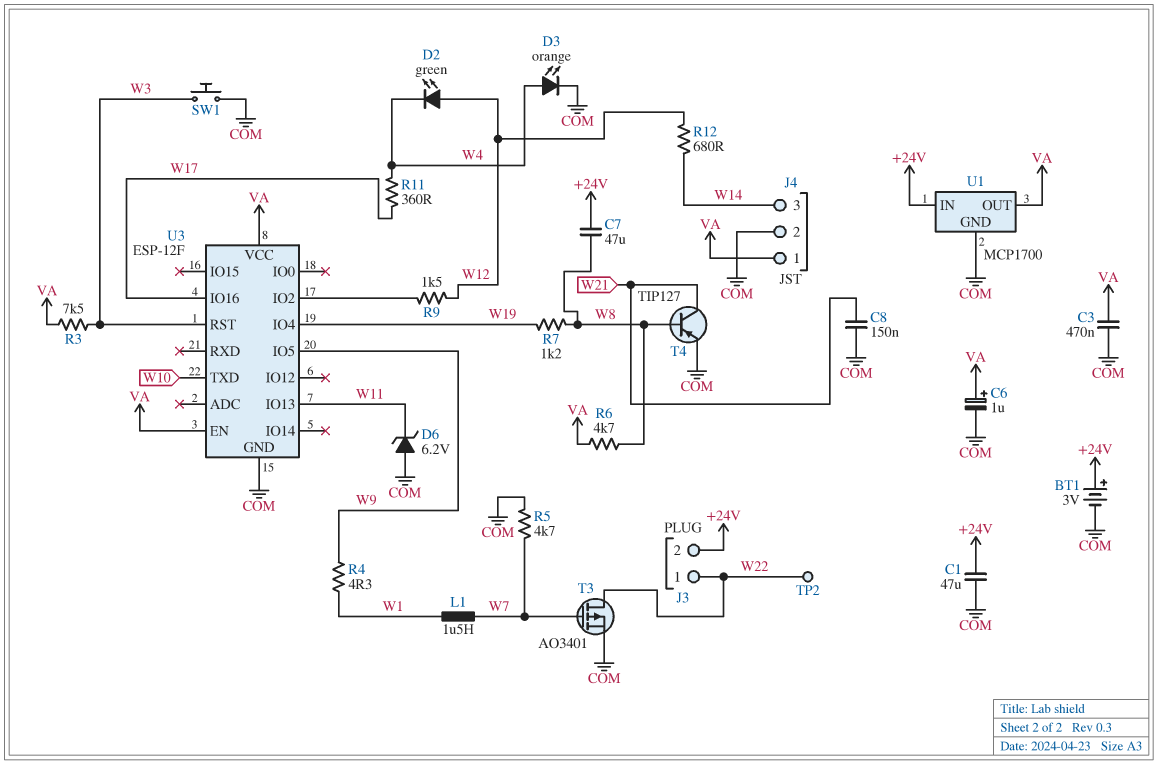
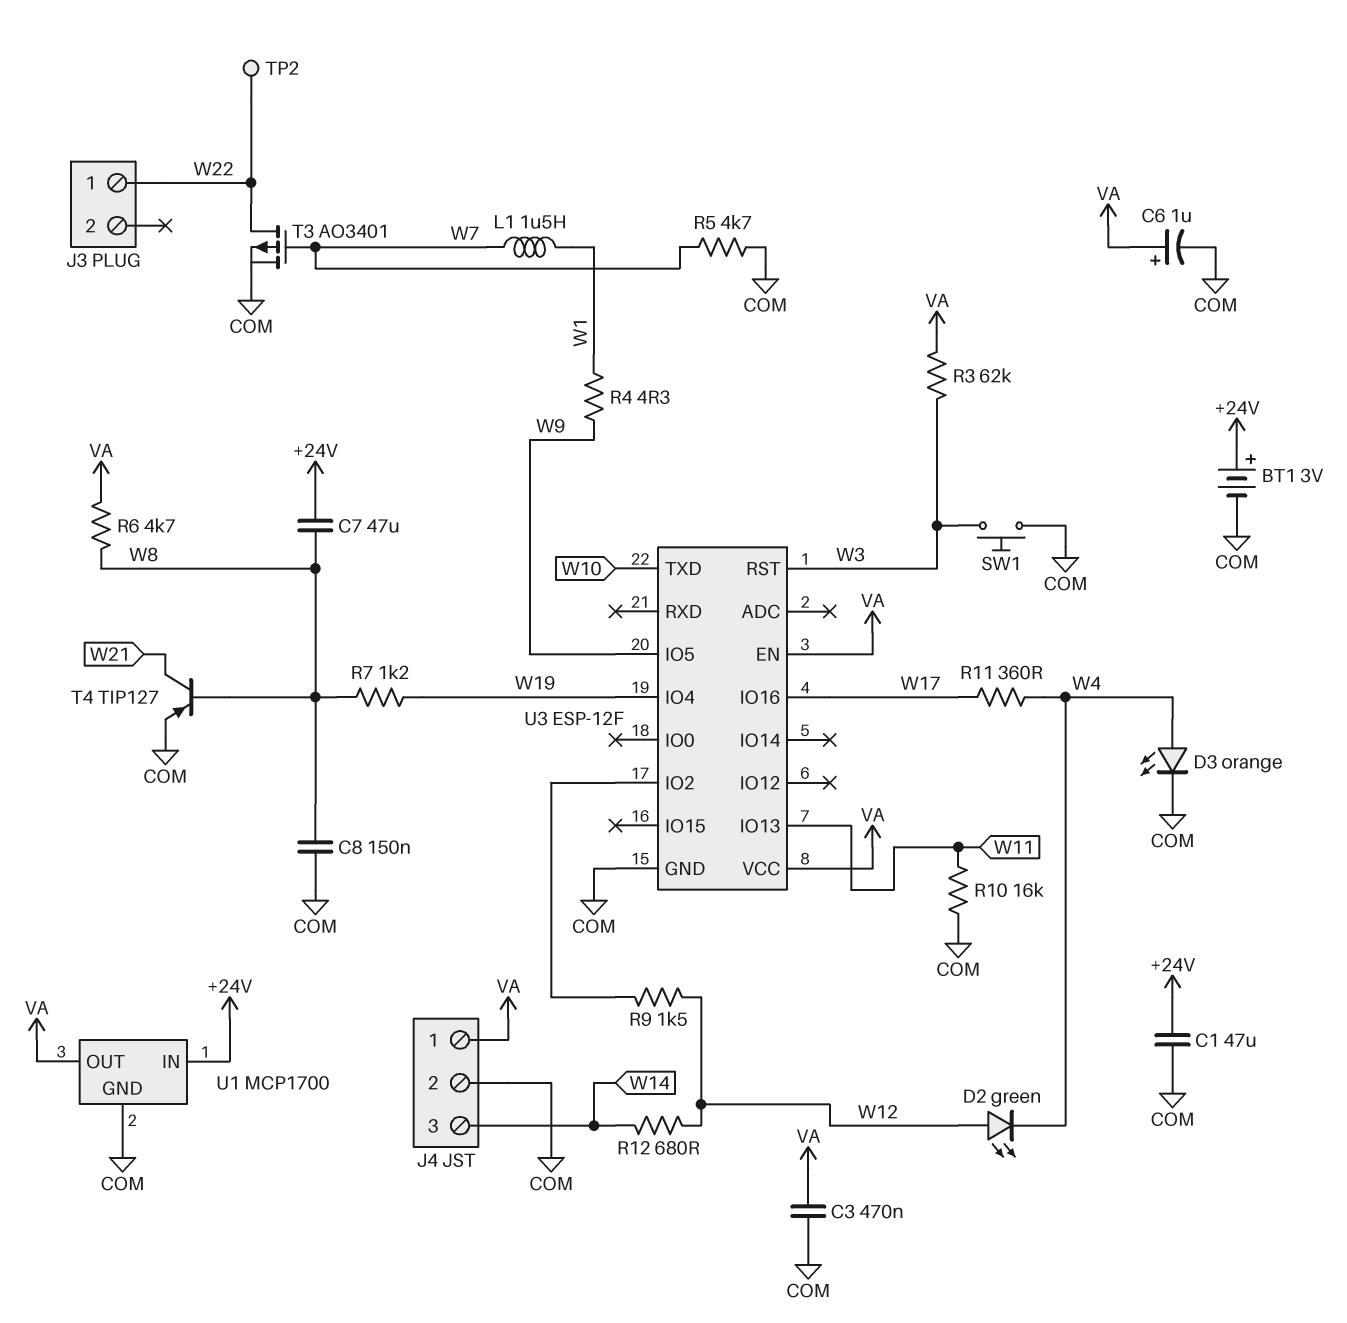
C8: 150nF (COM, W21) -> 150nF (COM, W8)
D6: zener 6.2V (A COM, K W11) -> none
J3 pin 2: +24V -> none
R3: 7.5k (VA, W3) -> 62k (VA, W3)
R10: none -> 16k (COM, W11)

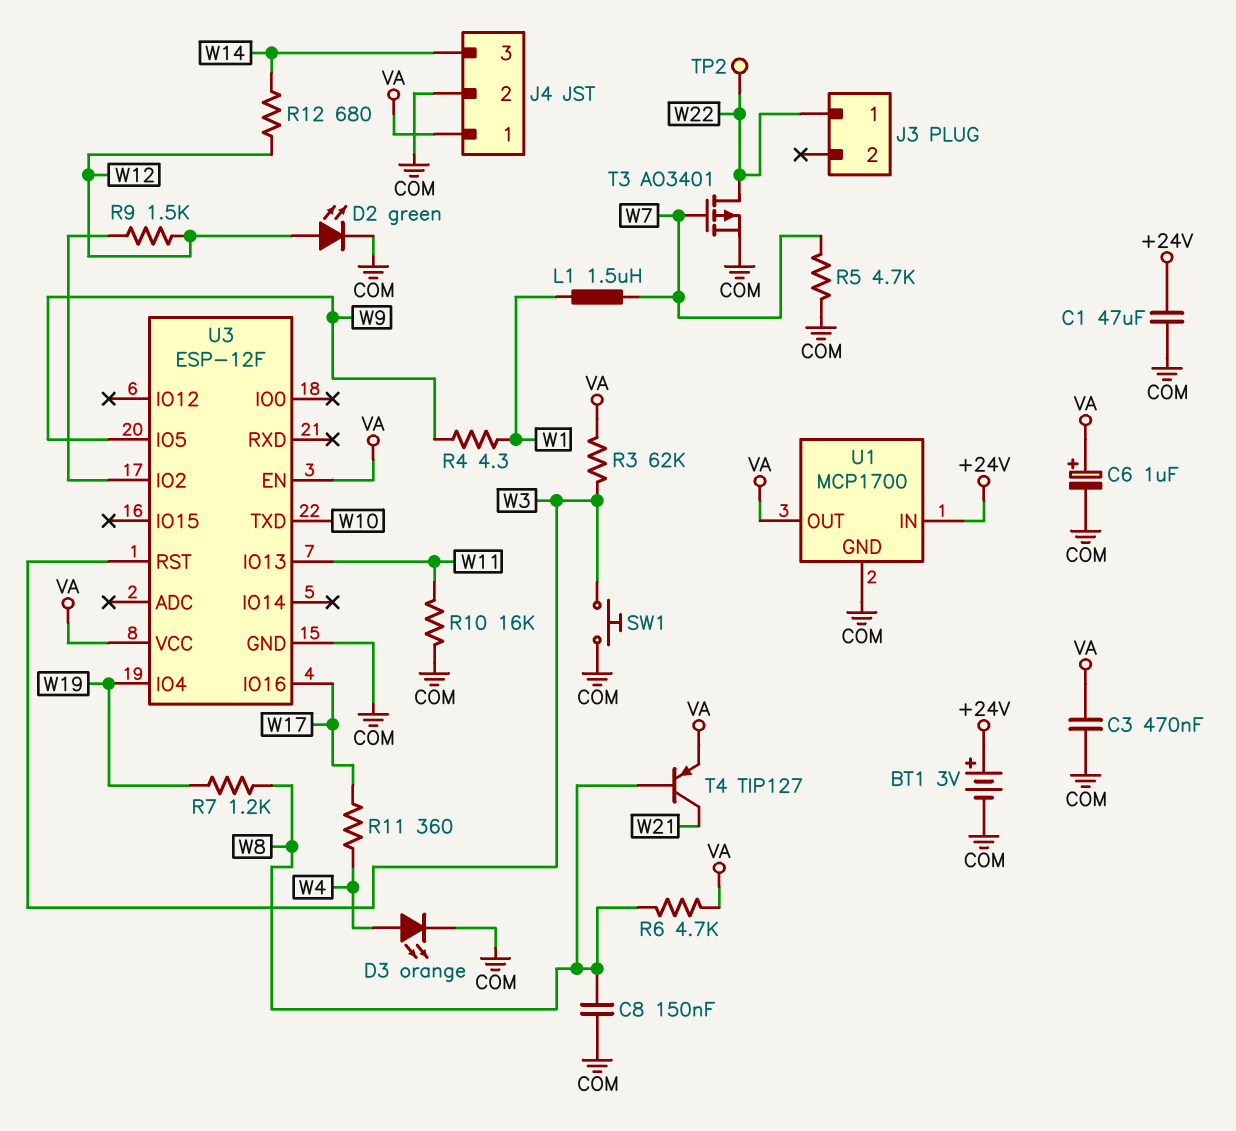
C7: 47uF (+24V, W8) -> none
D2: LED green (A W12, K W4) -> LED green (A W12, K COM)
T4: PNP TIP127 (B W8, C W21, E COM) -> PNP TIP127 (B W8, C W21, E VA)

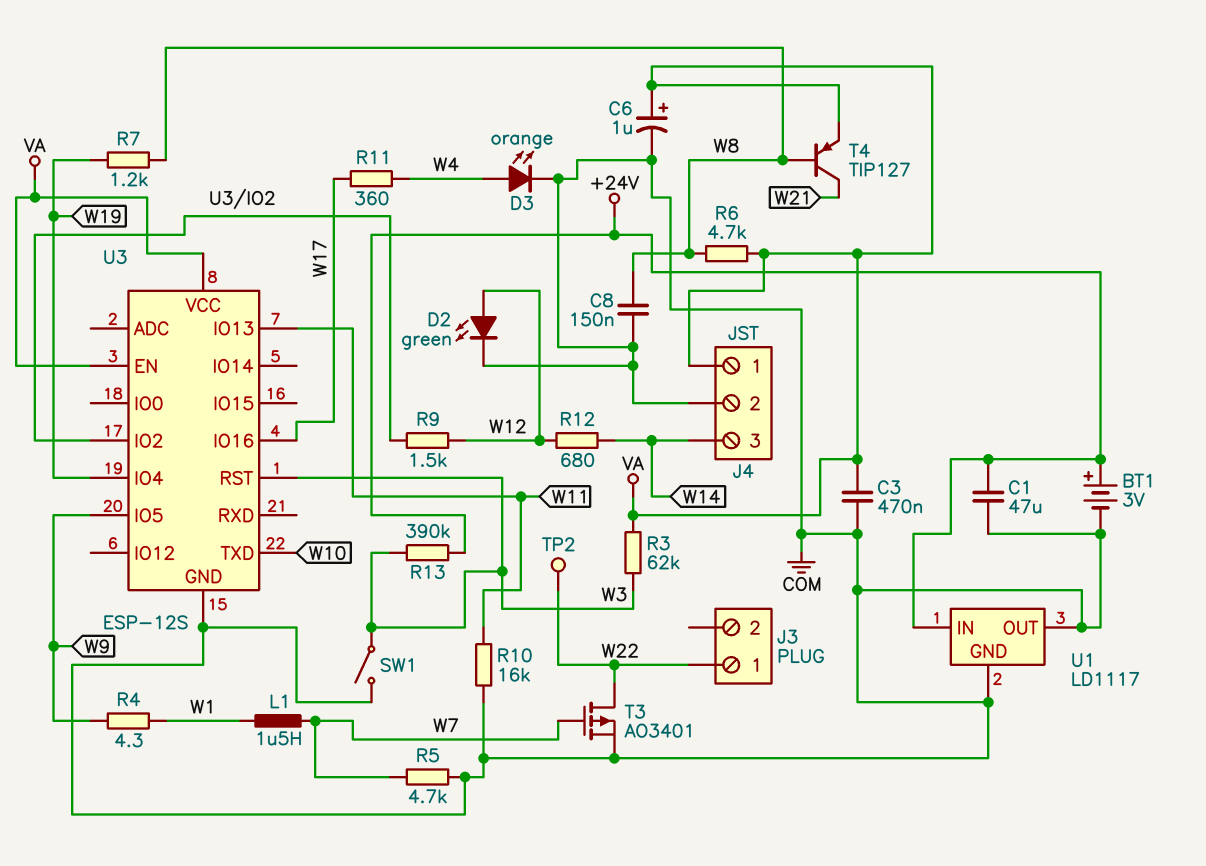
R13: none -> 390k (+24V, W3)
SW1: button (COM, W3) -> switch (COM, W3)
U1: MCP1700 -> LD1117
U1 pin OUT: VA -> COM
U3: ESP-12F -> ESP-12S

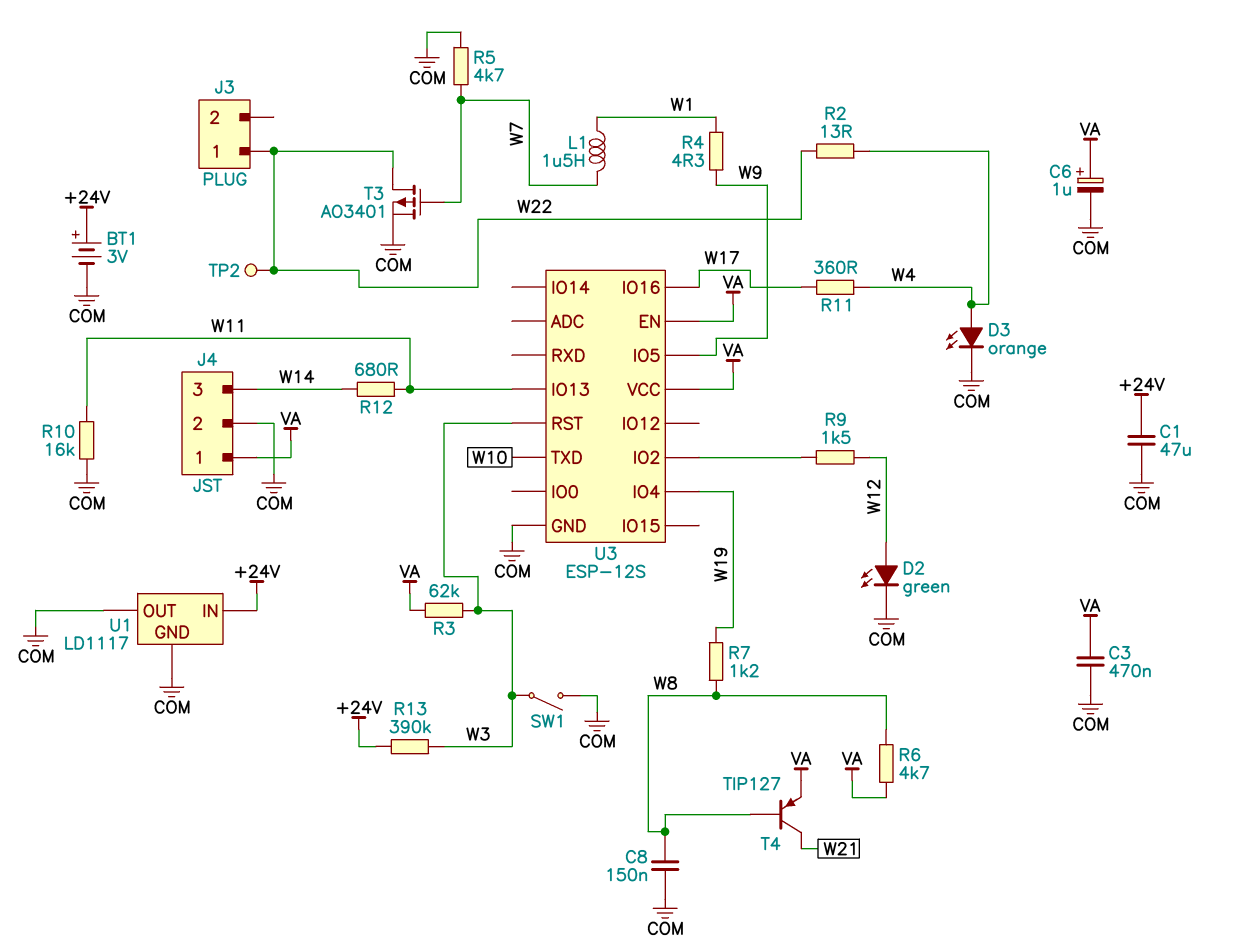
R2: none -> 13 (W4, W22)
R12: 680 (W12, W14) -> 680 (W11, W14)

